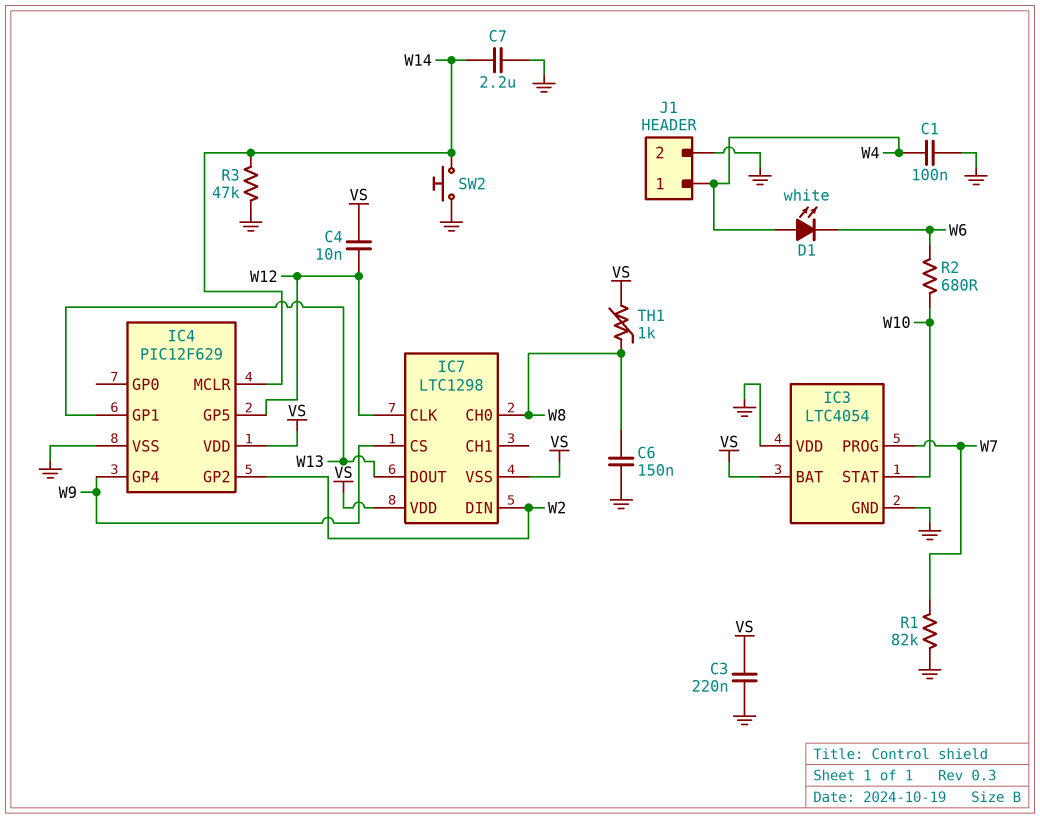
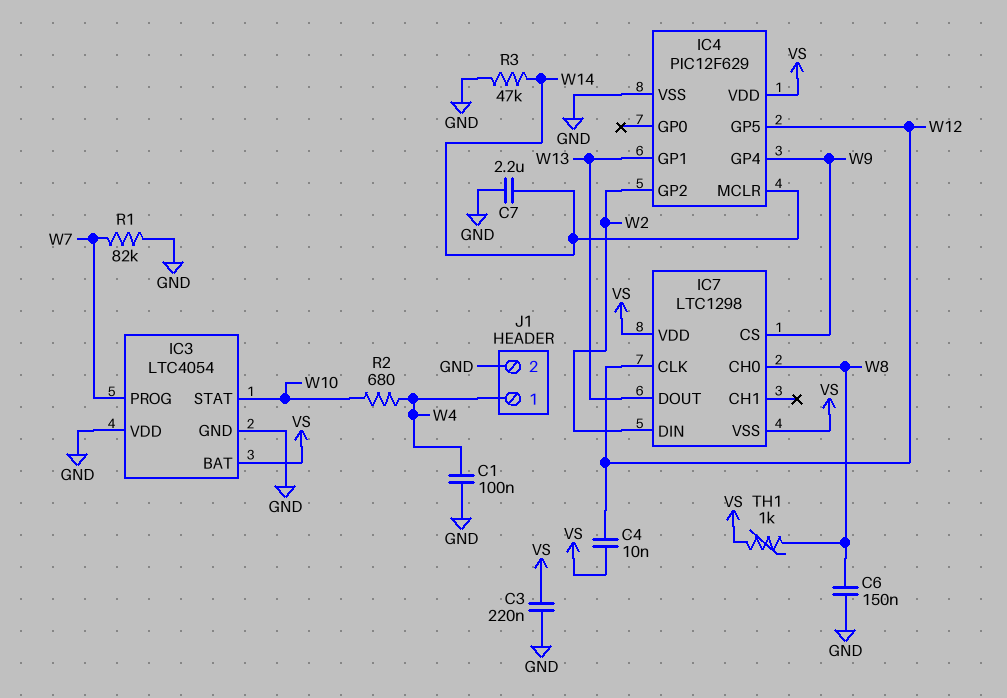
D1: LED white (A W4, K W6) -> none
R2: 680 (W6, W10) -> 680 (W4, W10)
SW2: button (GND, W14) -> none

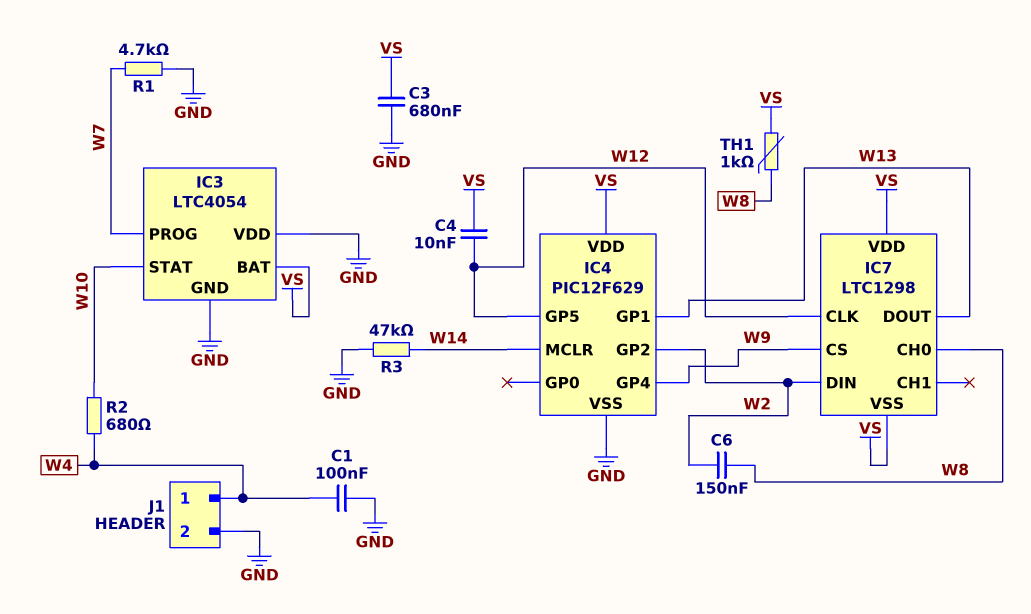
C3: 220nF (GND, VS) -> 680nF (GND, VS)
C6: 150nF (GND, W8) -> 150nF (W2, W8)
C7: 2.2uF (GND, W14) -> none
R1: 82k (GND, W7) -> 4.7k (GND, W7)

